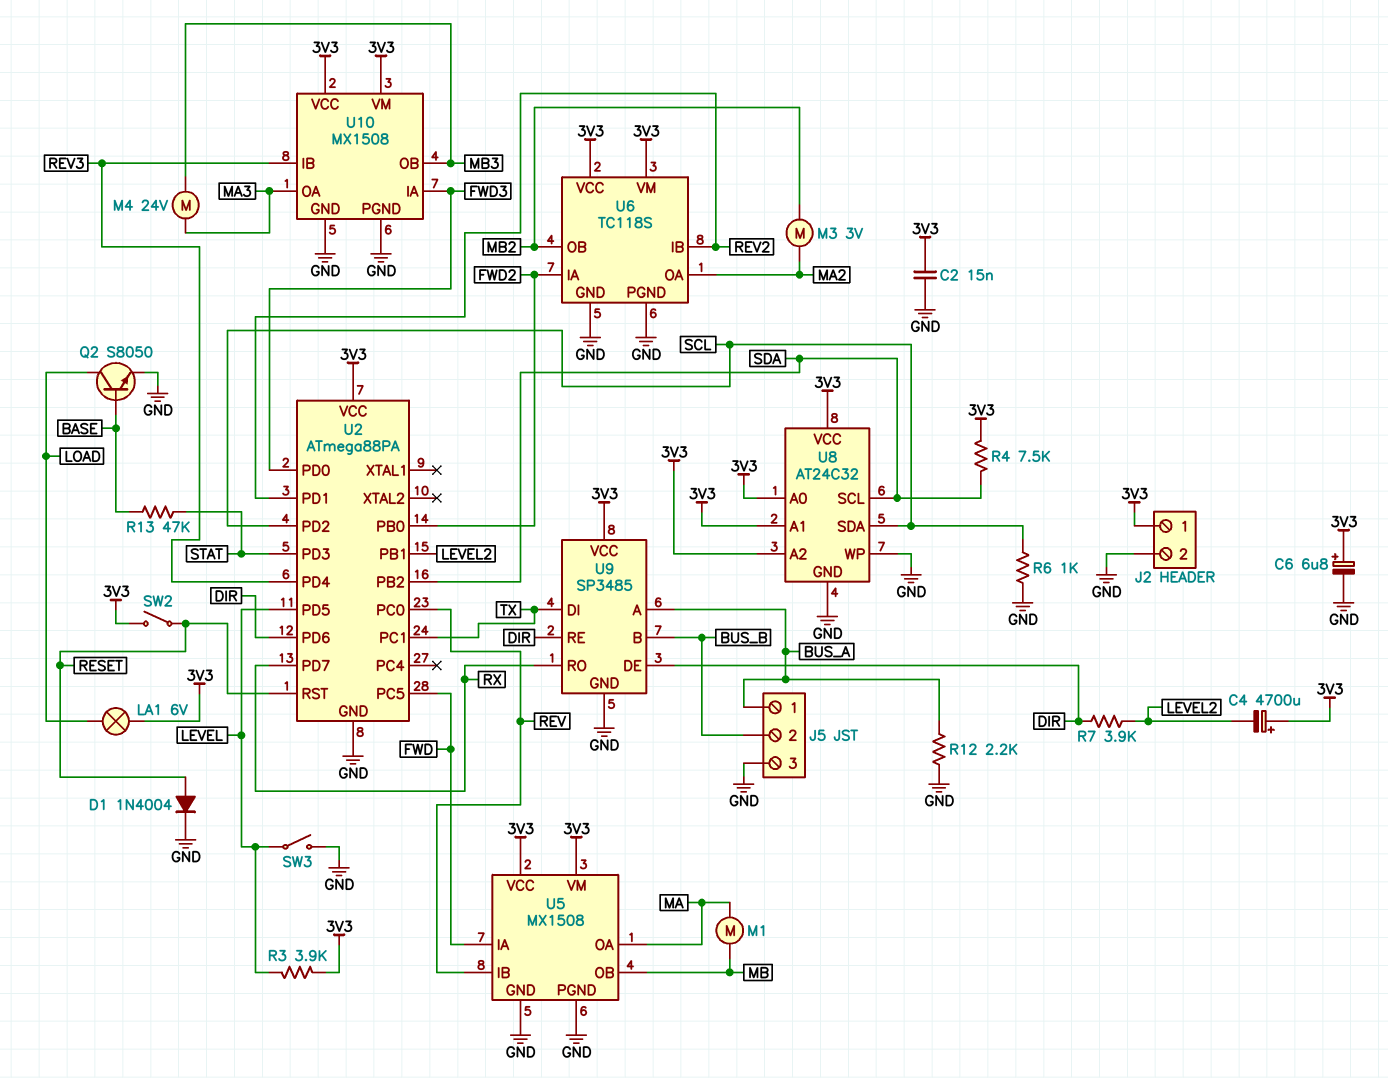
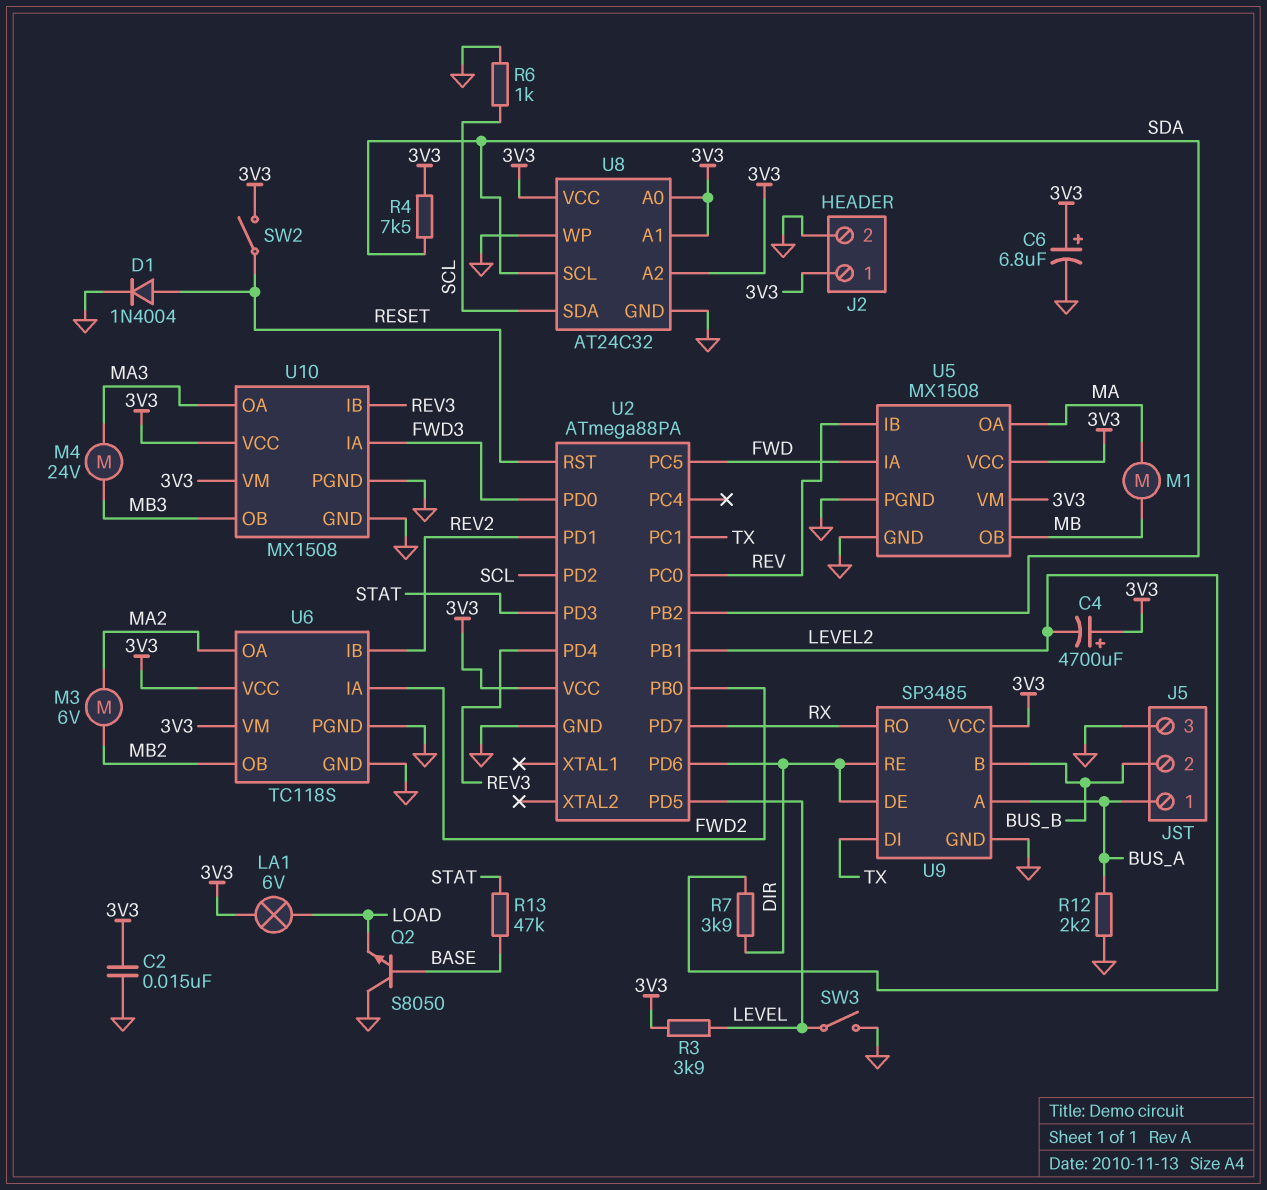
M3: motor 3V (MA2, MB2) -> motor 6V (MA2, MB2)
Q2: NPN S8050 (B BASE, C LOAD, E GND) -> NPN S8050 (B BASE, C GND, E LOAD)

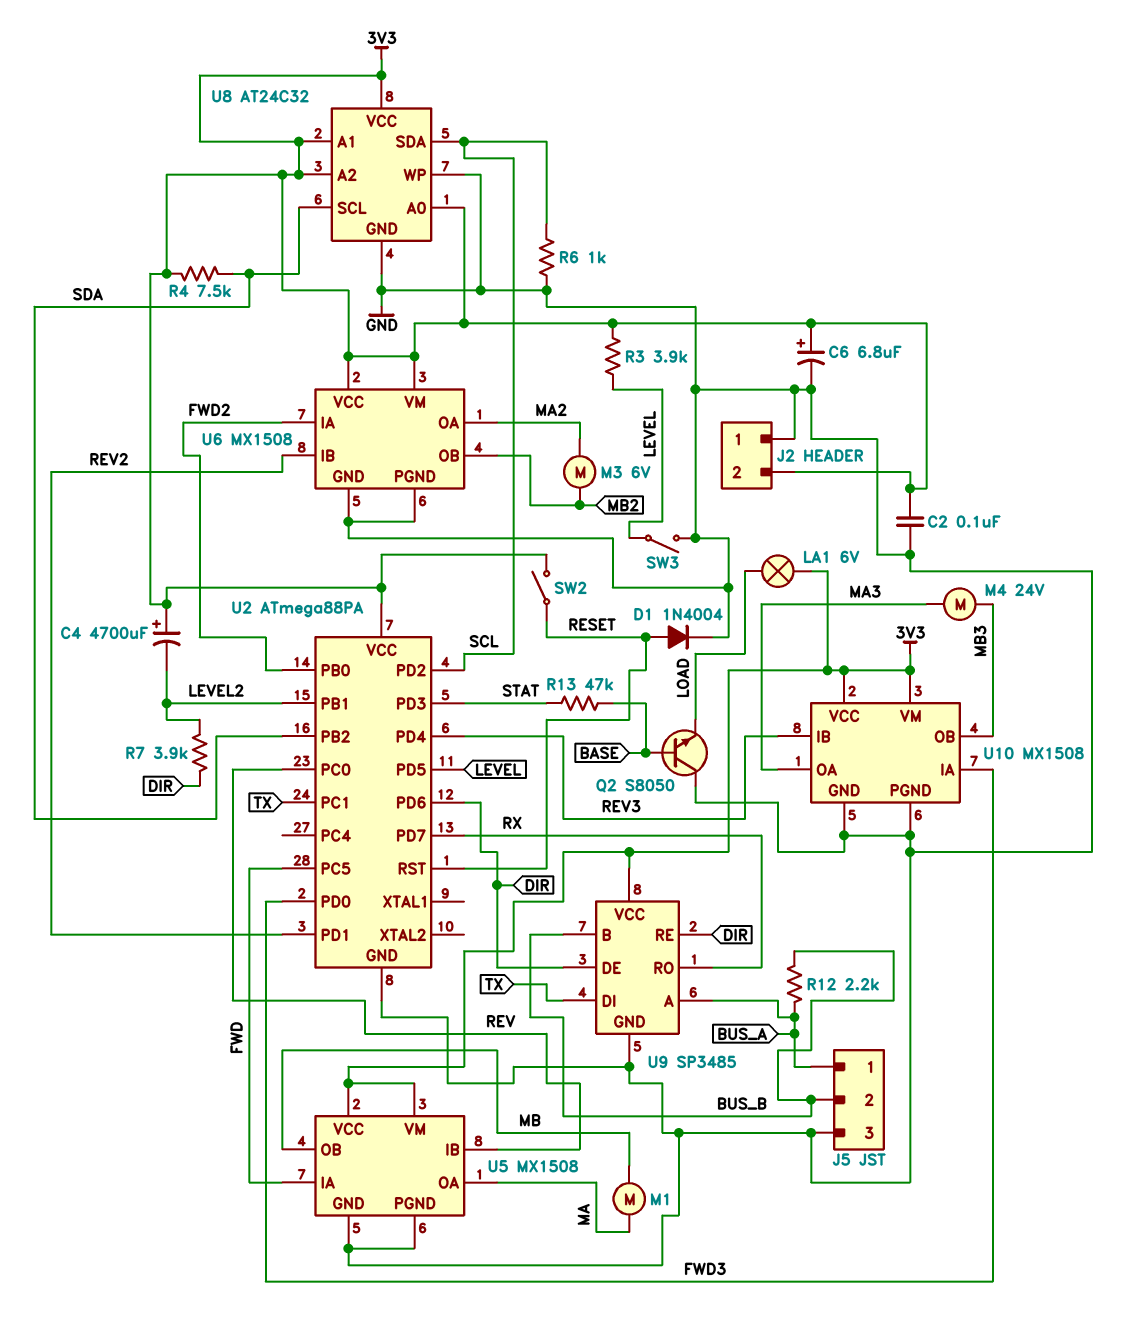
C2: 15nF (3V3, GND) -> 100nF (3V3, GND)
J2 pin 1: 3V3 -> GND
J2 pin 2: GND -> 3V3
R12: 2.2k (BUS_A, GND) -> 2.2k (BUS_A, BUS_B)
U6: TC118S -> MX1508

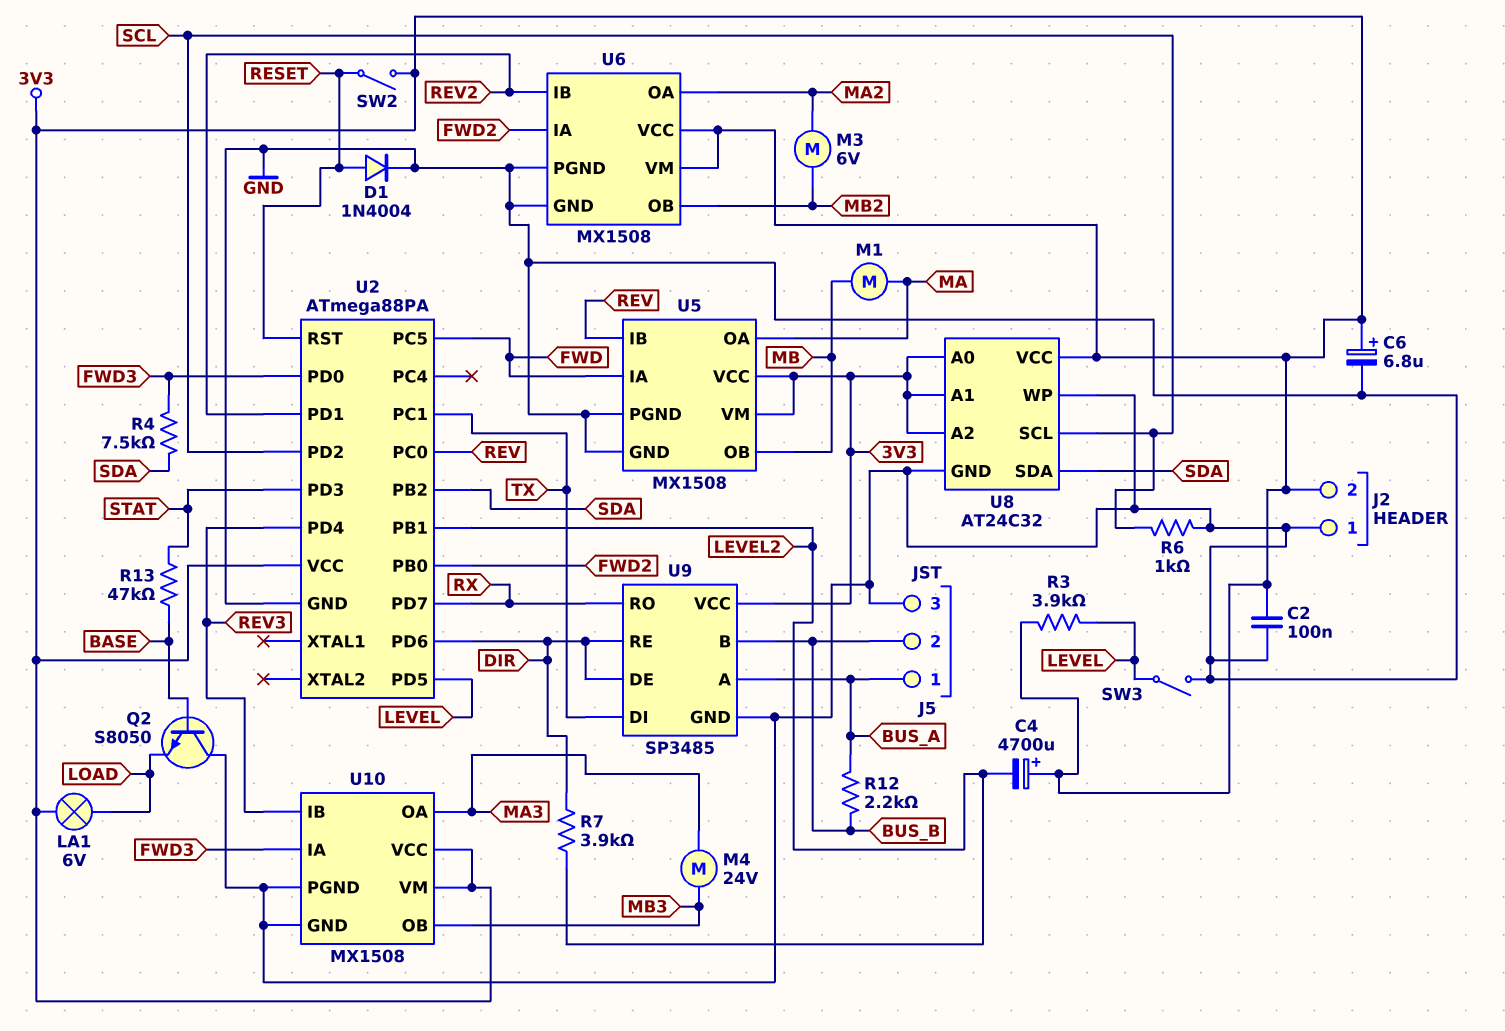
R4: 7.5k (3V3, SDA) -> 7.5k (FWD3, SDA)
U8 pin SCL: SDA -> SCL
U8 pin SDA: SCL -> SDA

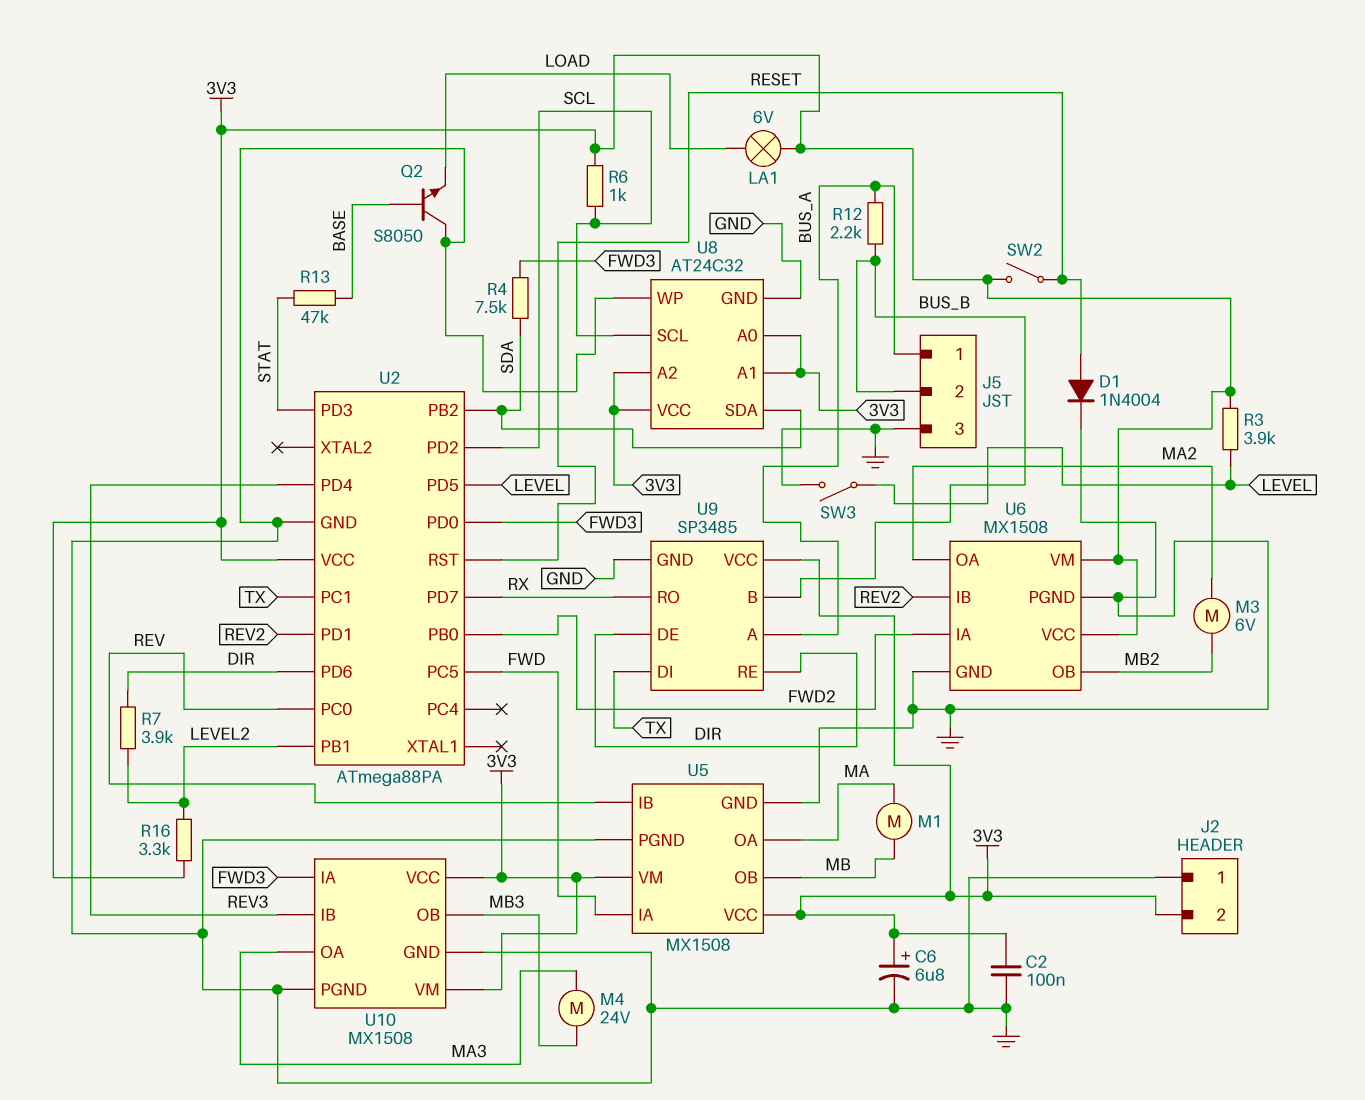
C4: 4700uF (plus 3V3, minus LEVEL2) -> none
R6: 1k (GND, SCL) -> 1k (3V3, SCL)
R16: none -> 3.3k (3V3, LEVEL2)

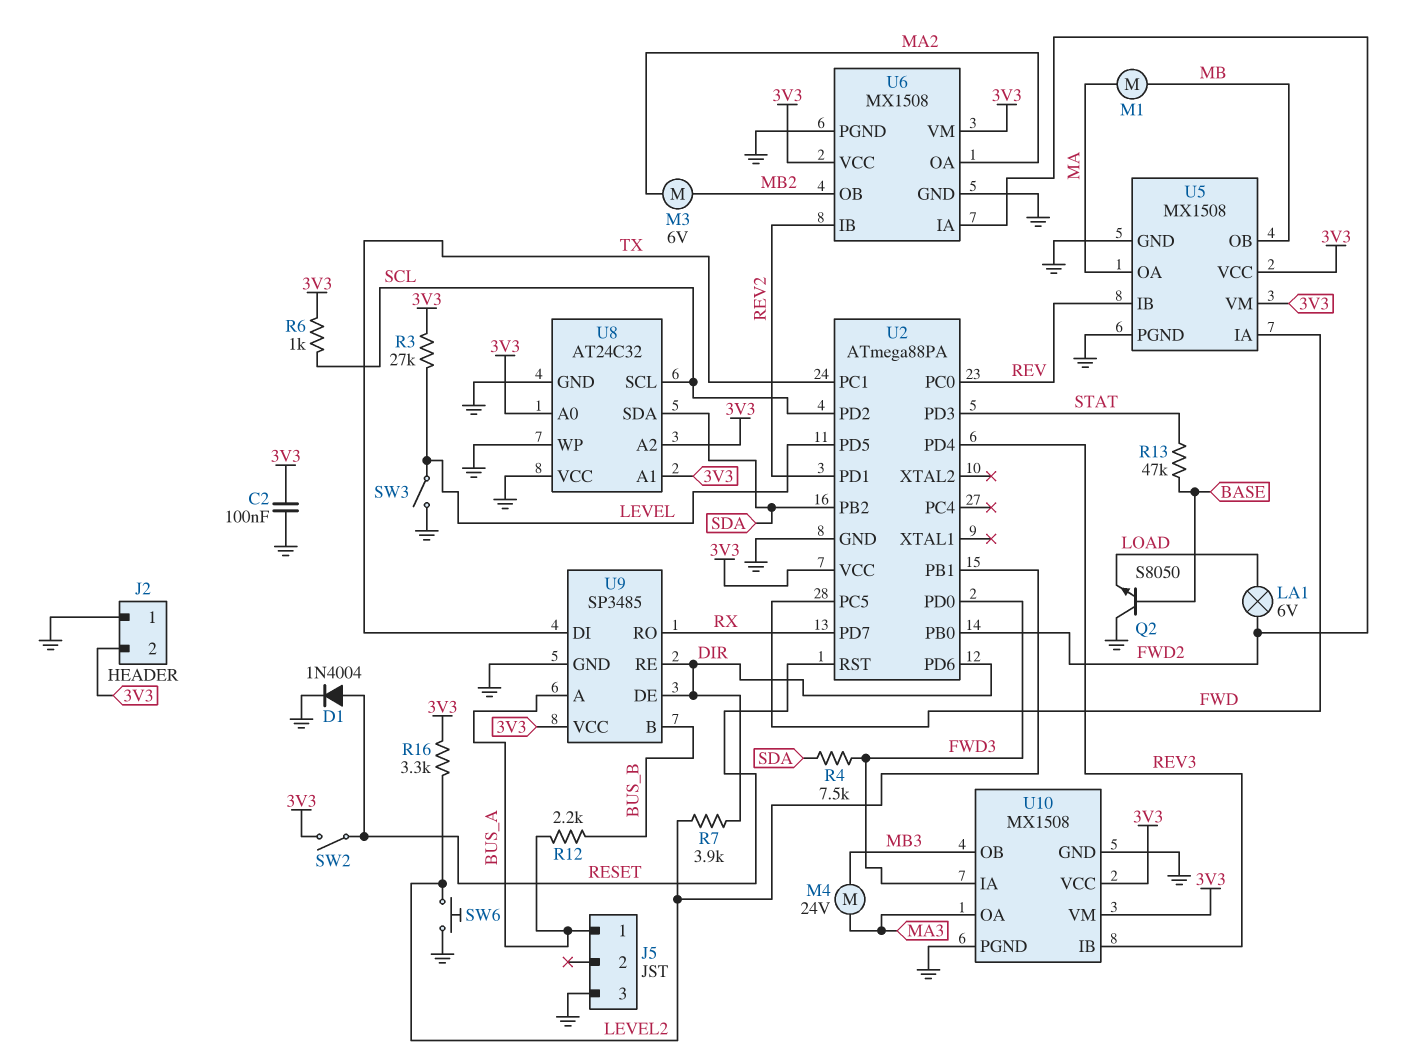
C6: 6.8uF (plus 3V3, minus GND) -> none
J5 pin 2: BUS_B -> none
LA1: lamp 6V (3V3, LOAD) -> lamp 6V (FWD2, LOAD)
R3: 3.9k (3V3, LEVEL) -> 27k (3V3, LEVEL)
SW6: none -> button (GND, LEVEL2)
U8 pin VCC: 3V3 -> GND

